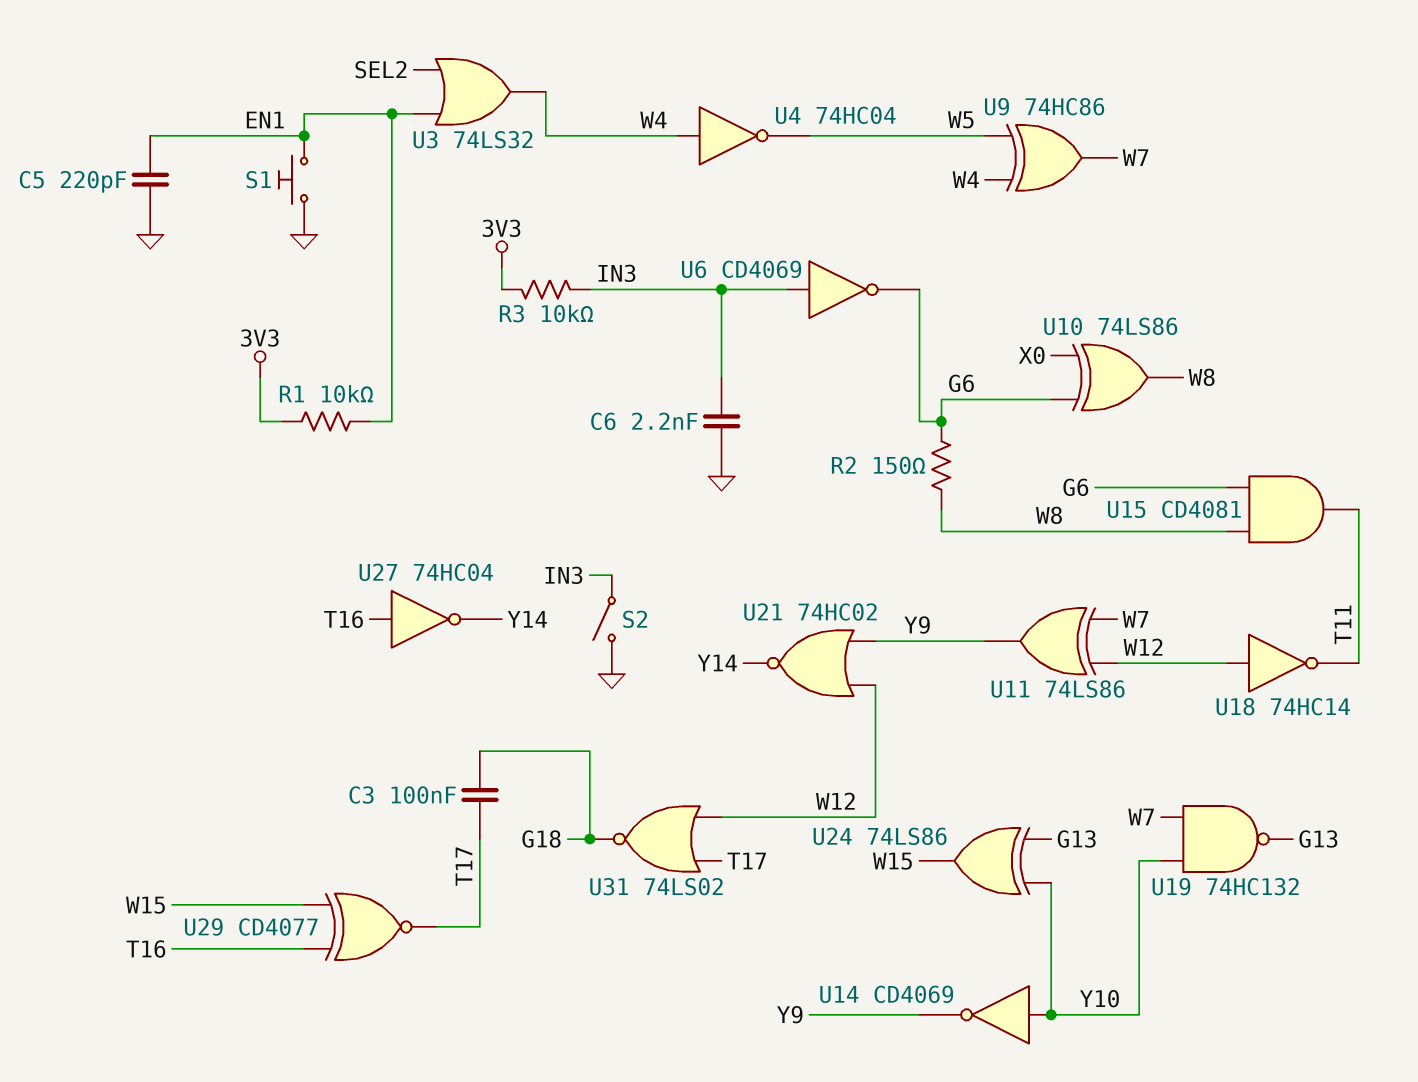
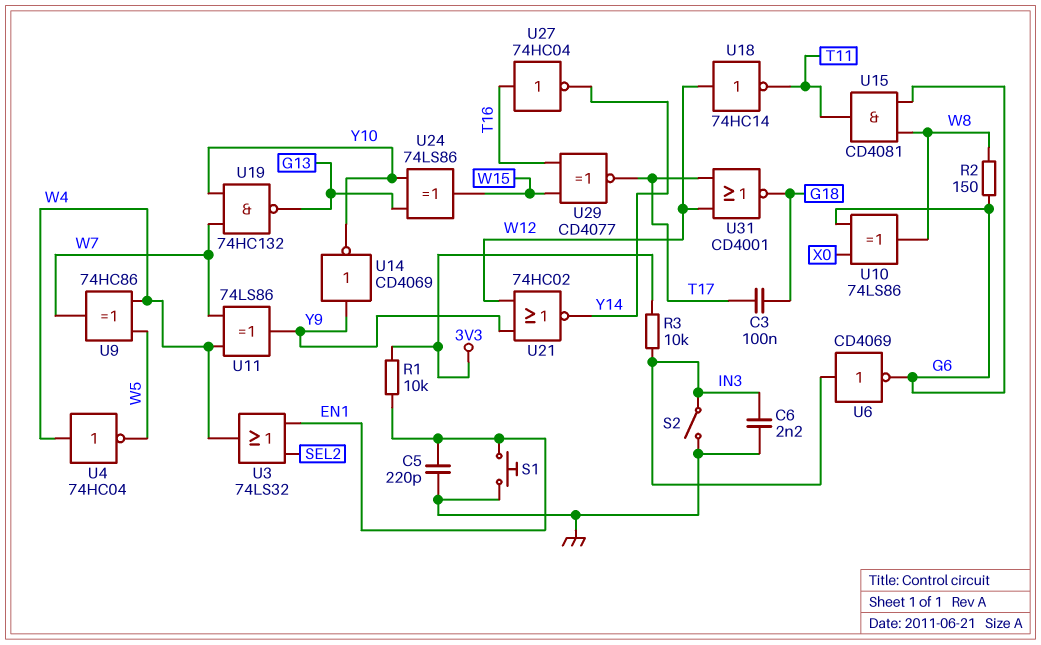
U11: XOR 74LS86 (in W7, in W12, out Y9) -> XOR 74LS86 (in W4, in W7, out Y9)
U14: NOT CD4069 (in Y10, out Y9) -> NOT CD4069 (in Y9, out Y10)
U31: NOR 74LS02 (in T17, in W12, out G18) -> NOR CD4001 (in T17, in W12, out G18)

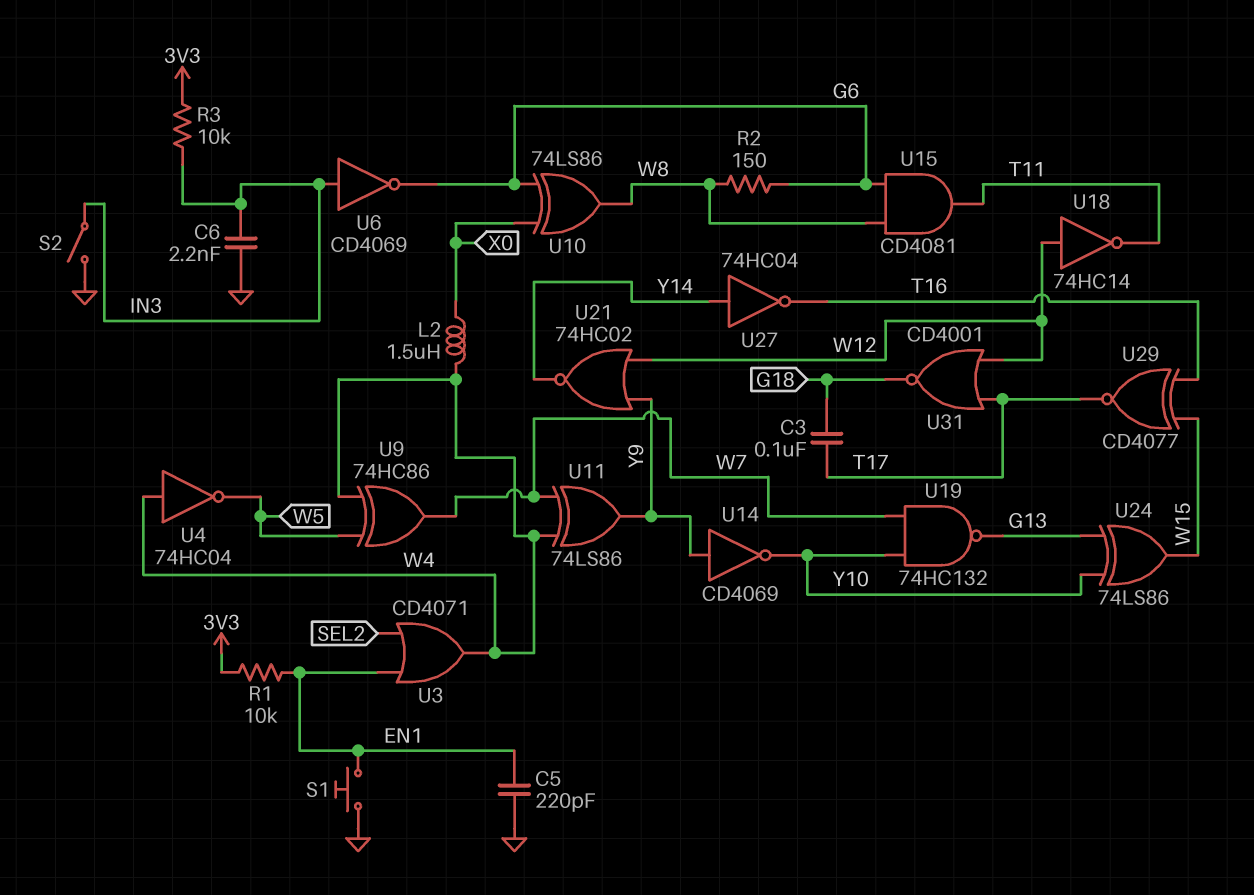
L2: none -> 1.5uH (W4, X0)
U3: OR 74LS32 (in EN1, in SEL2, out W4) -> OR CD4071 (in EN1, in SEL2, out W4)
U27: NOT 74HC04 (in T16, out Y14) -> NOT 74HC04 (in Y14, out T16)

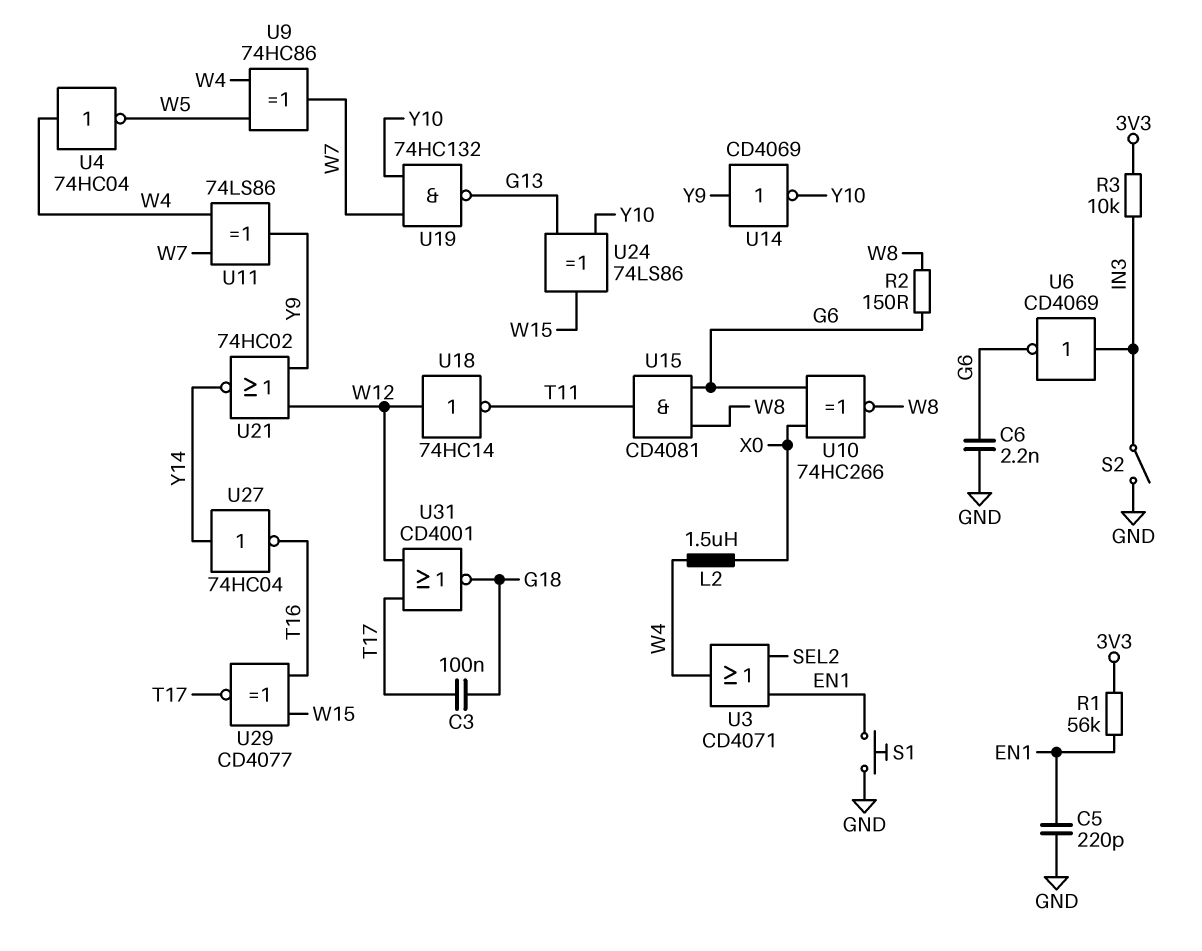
C6: 2.2nF (GND, IN3) -> 2.2nF (G6, GND)
R1: 10k (3V3, EN1) -> 56k (3V3, EN1)
U10: XOR 74LS86 (in G6, in X0, out W8) -> XNOR 74HC266 (in G6, in X0, out W8)

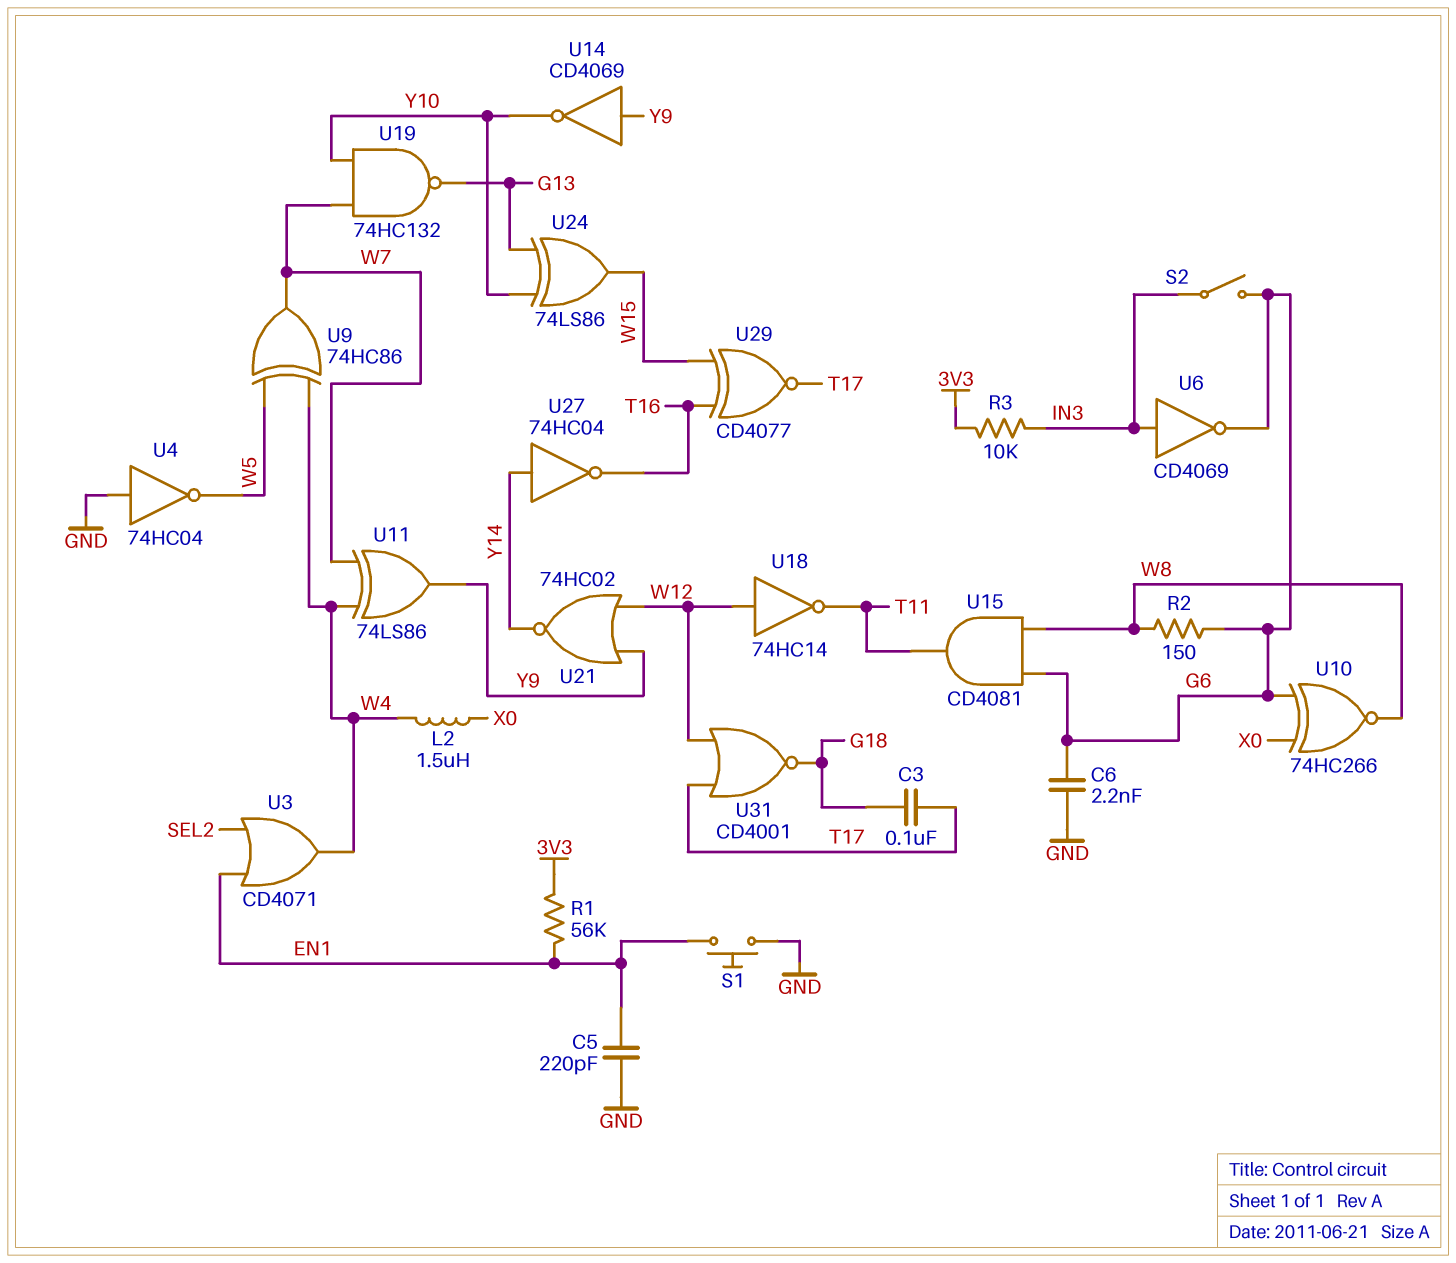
S2: switch (GND, IN3) -> switch (G6, IN3)
U4: NOT 74HC04 (in W4, out W5) -> NOT 74HC04 (in GND, out W5)

